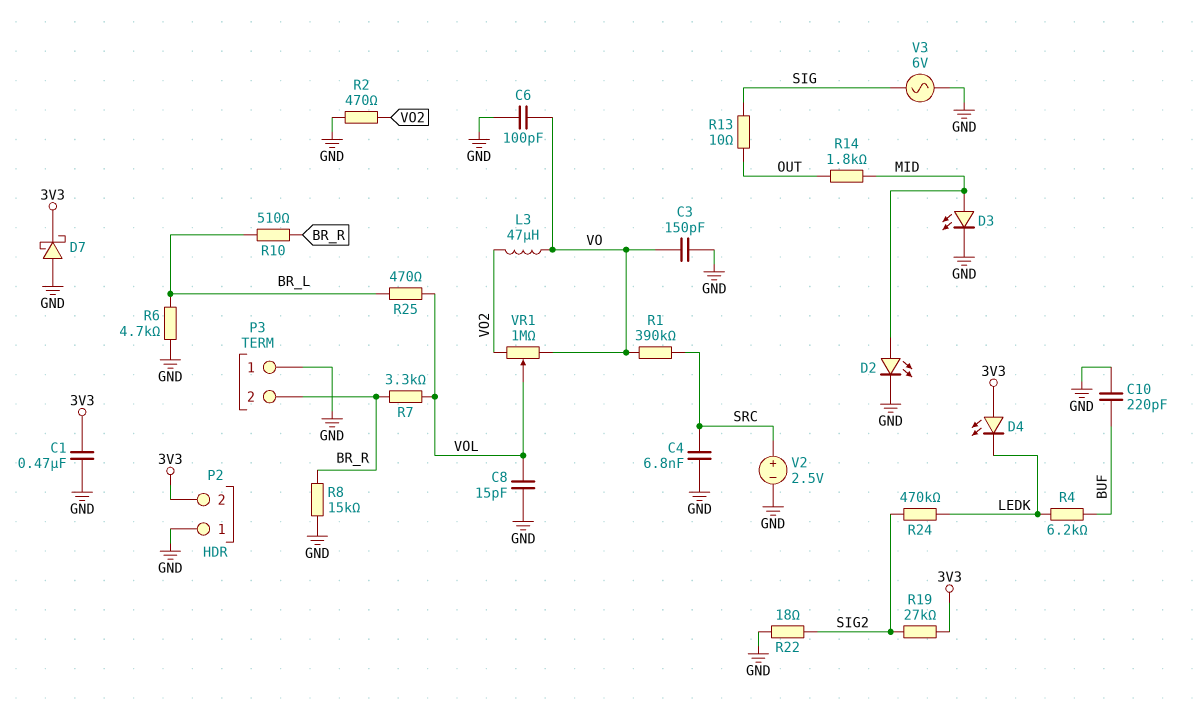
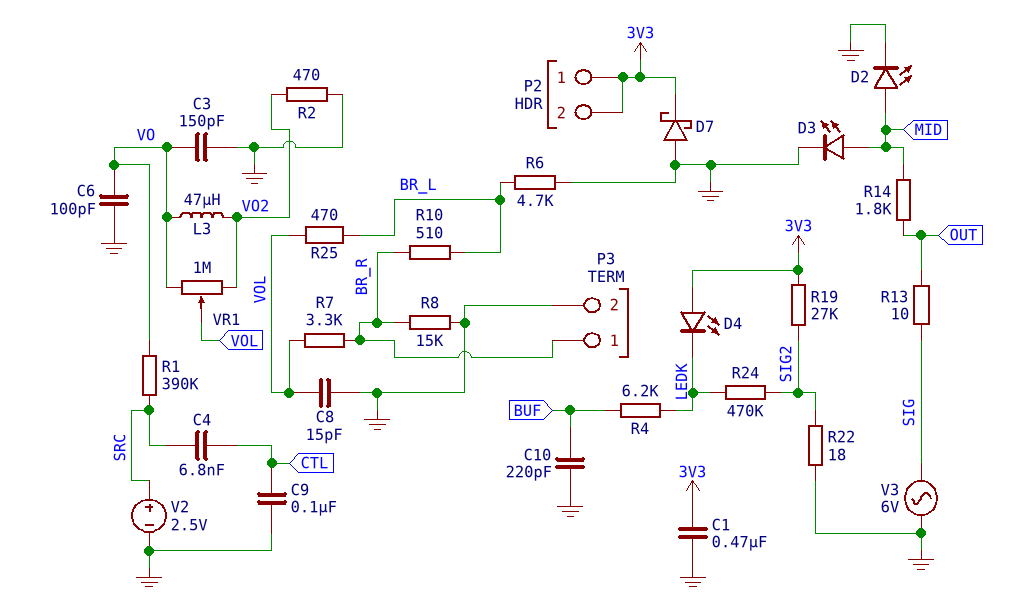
C4: 6.8nF (GND, SRC) -> 6.8nF (CTL, SRC)
C9: none -> 100nF (CTL, GND)
P2 pin 1: GND -> 3V3
P3 pin 1: GND -> BR_R
P3 pin 2: BR_R -> GND

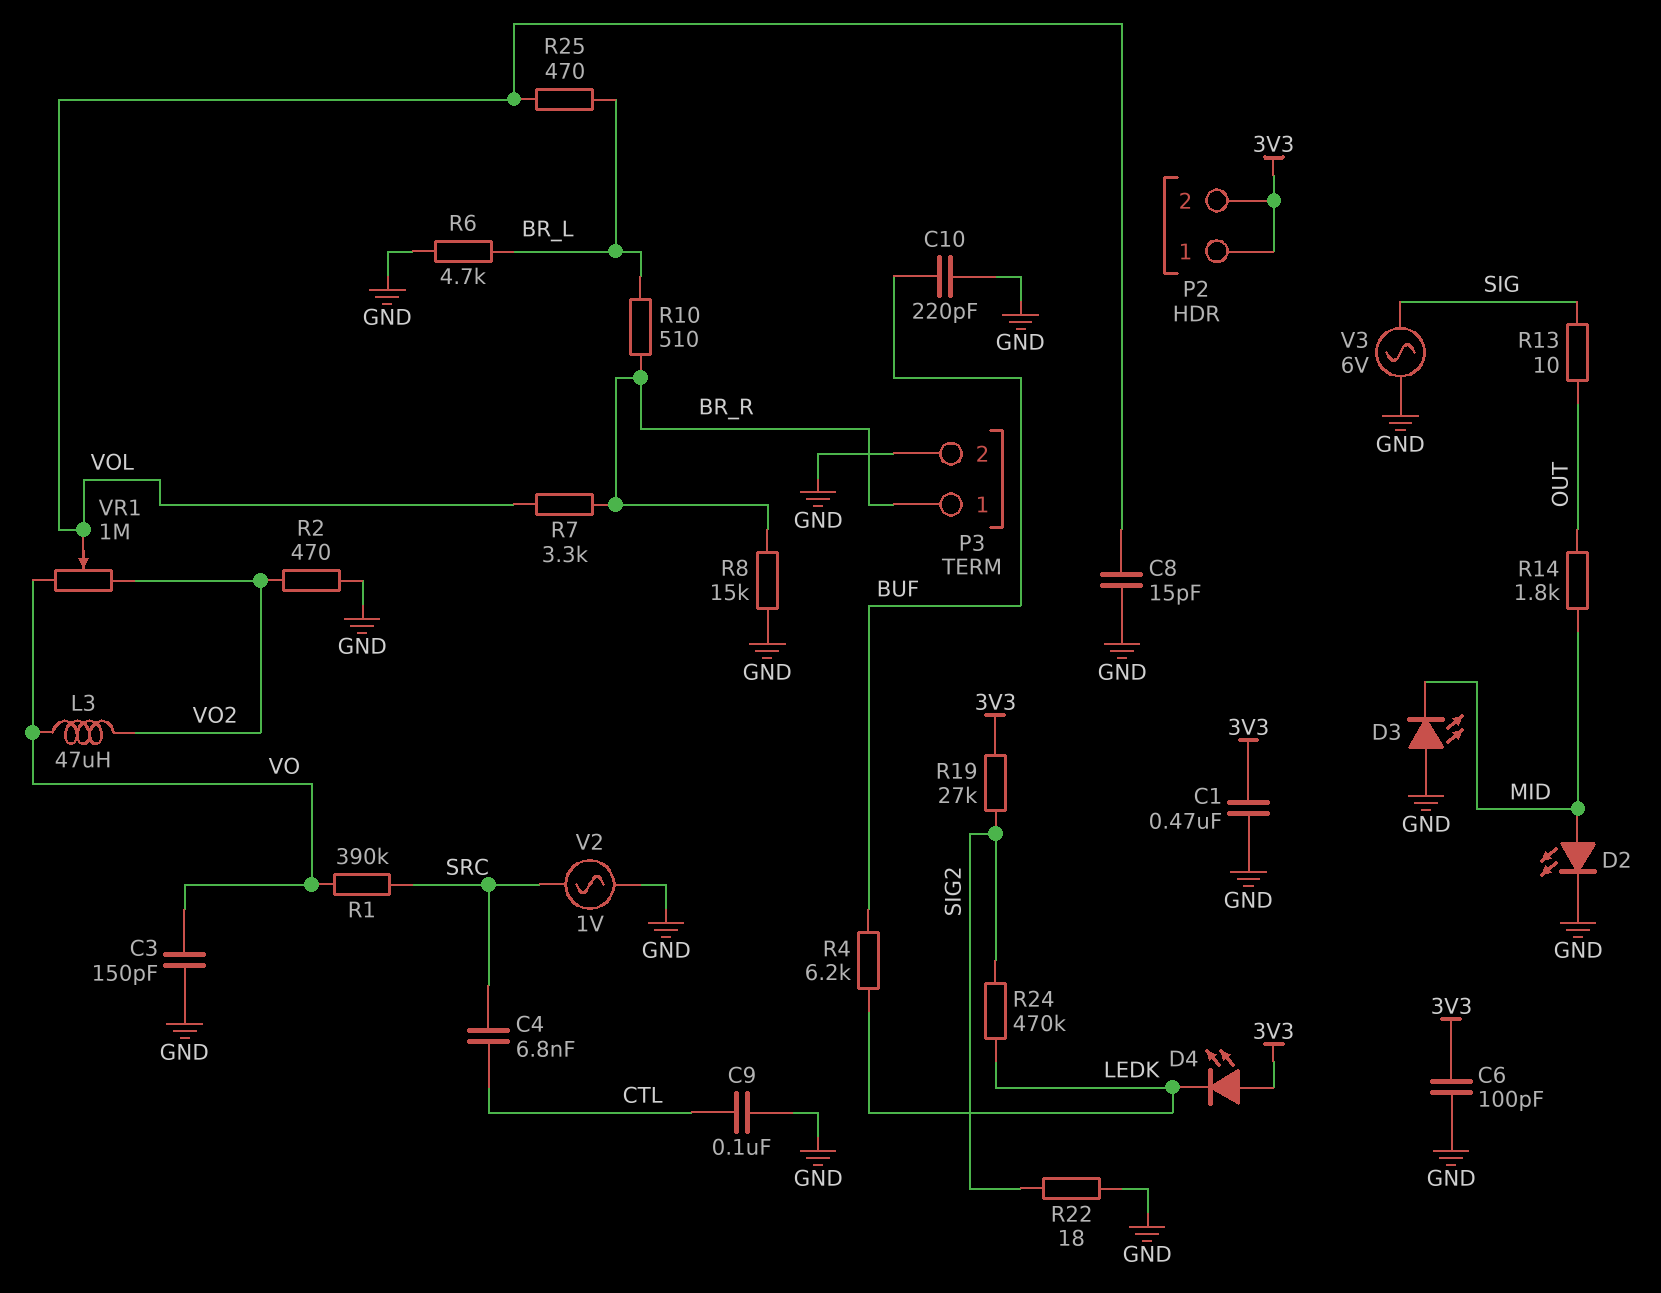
C6: 100pF (GND, VO) -> 100pF (3V3, GND)
D3: LED (A MID, K GND) -> LED (A GND, K MID)
D7: schottky (A GND, K 3V3) -> none
V2: 2.5V (plus SRC, minus GND) -> AC 1V (GND, SRC)

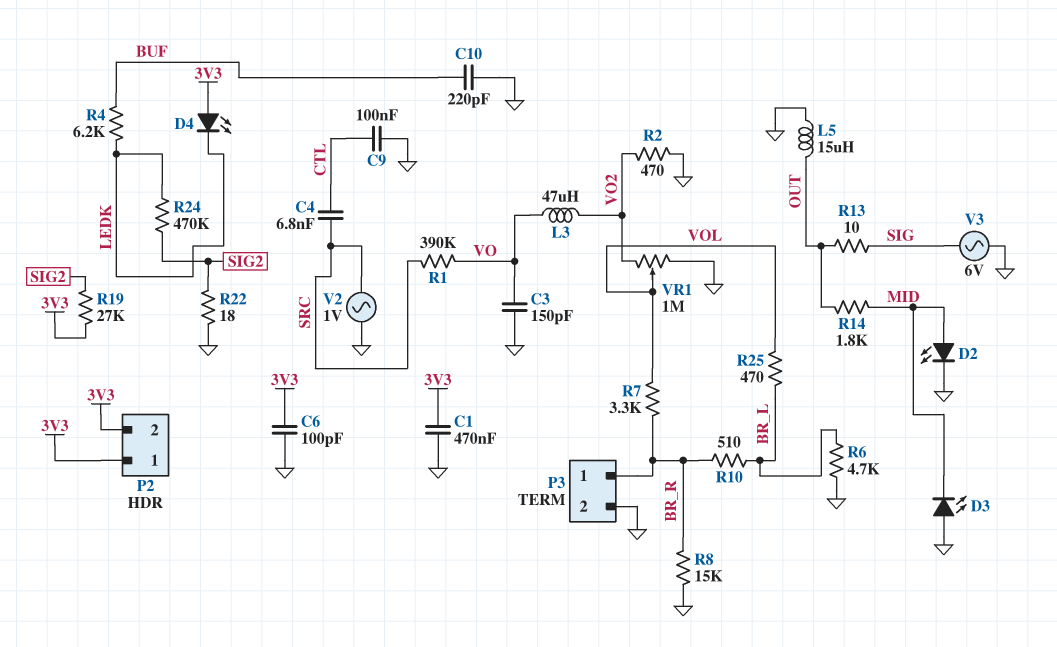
C8: 15pF (GND, VOL) -> none
L5: none -> 15uH (GND, OUT)
VR1: 1M (VO, VO2, wiper VOL) -> 1M (GND, VO2, wiper VOL)

